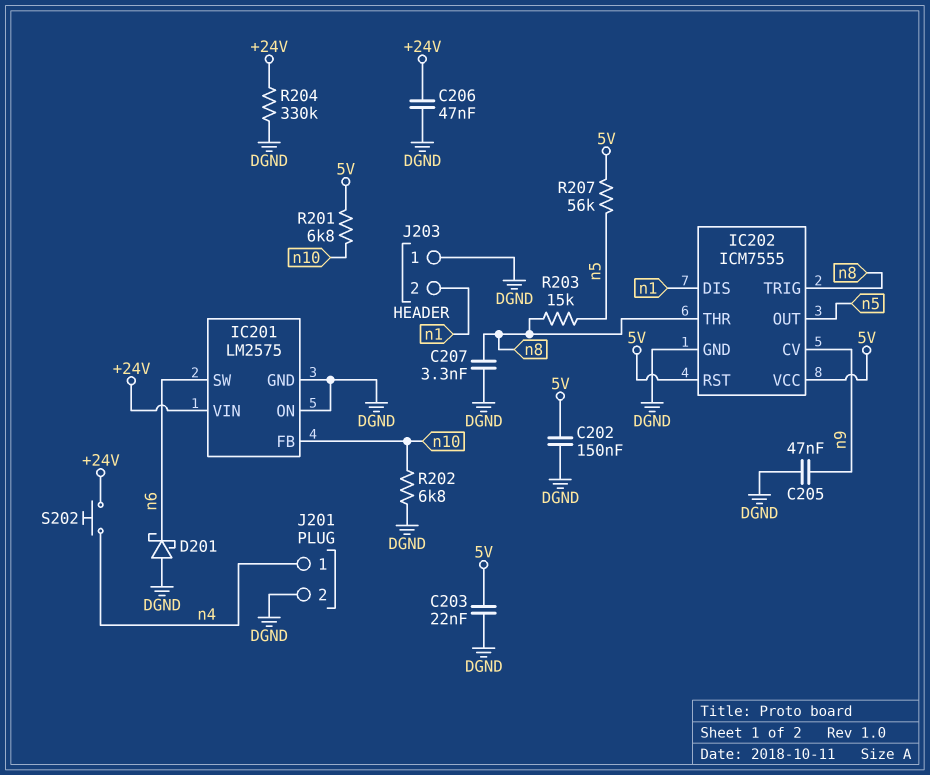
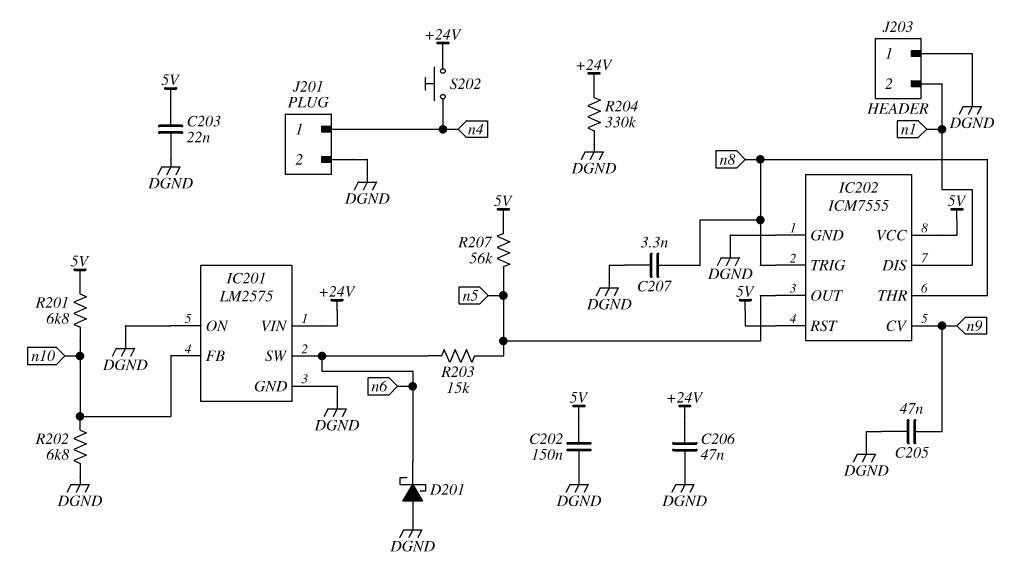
R203: 15k (n5, n8) -> 15k (n5, n6)

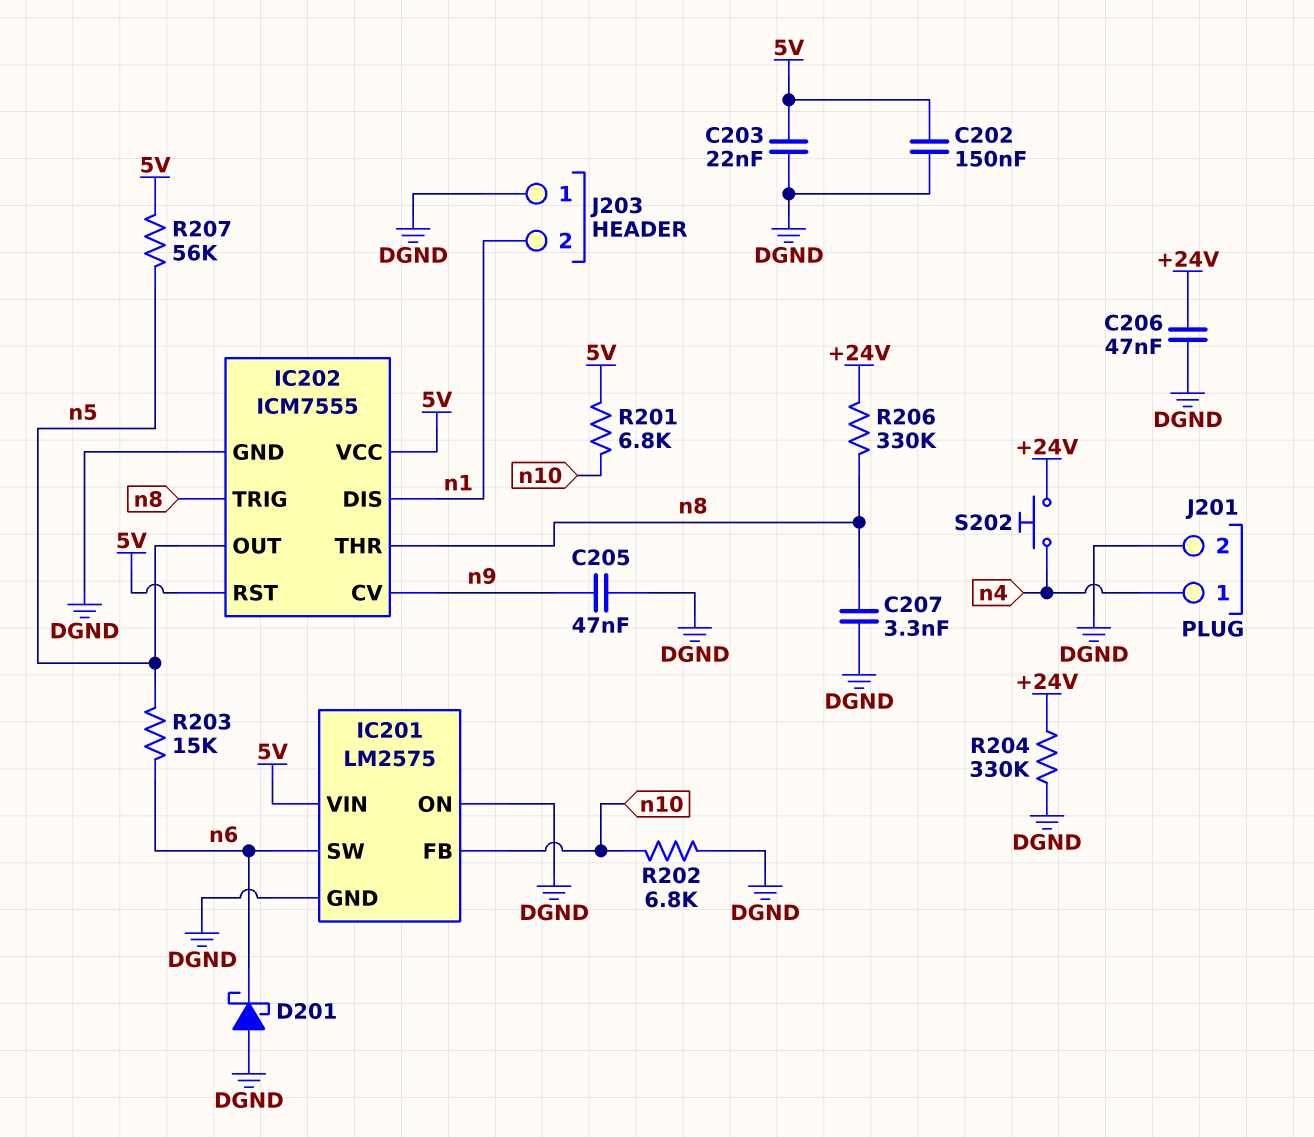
IC201 pin VIN: +24V -> 5V
R206: none -> 330k (+24V, n8)

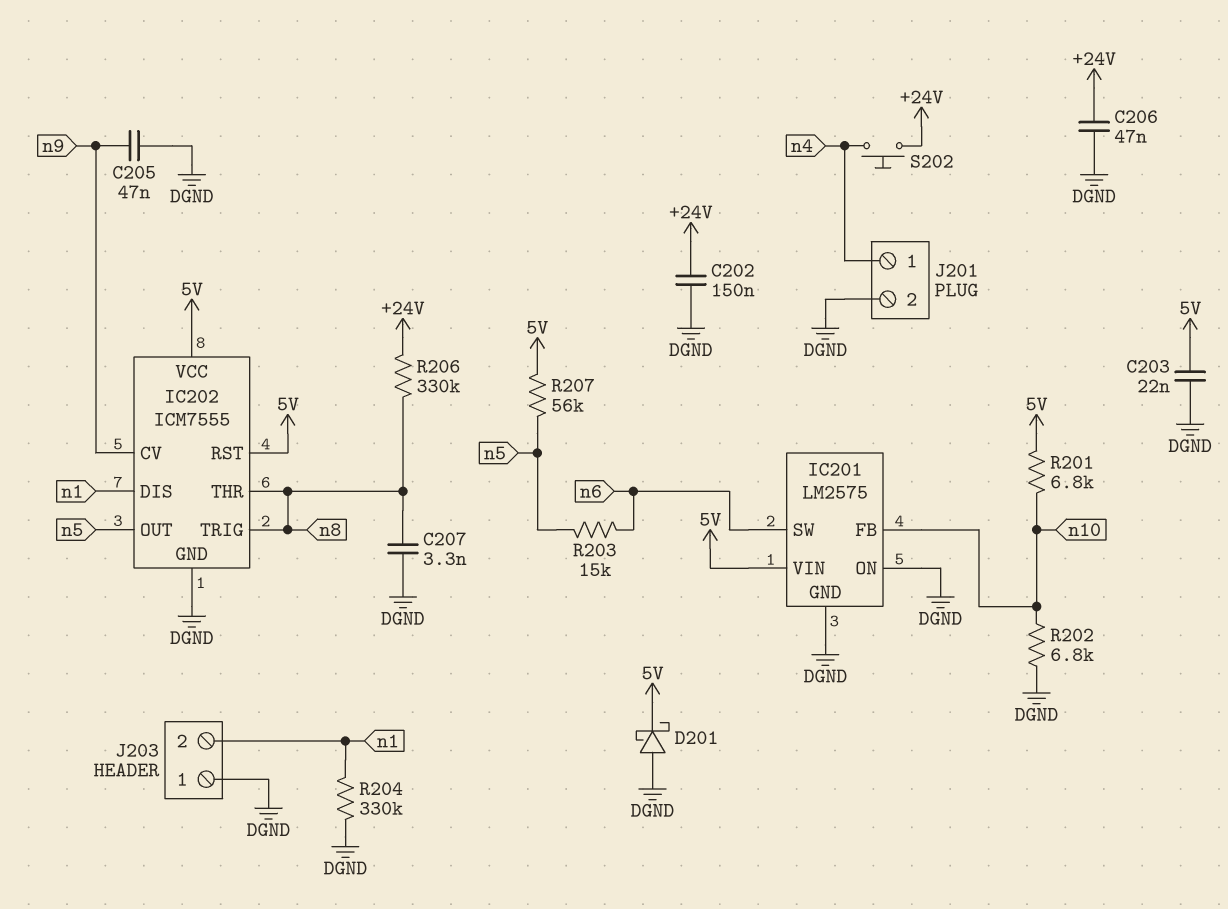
C202: 150nF (5V, DGND) -> 150nF (+24V, DGND)
D201: schottky (A DGND, K n6) -> schottky (A DGND, K 5V)
R204: 330k (+24V, DGND) -> 330k (DGND, n1)

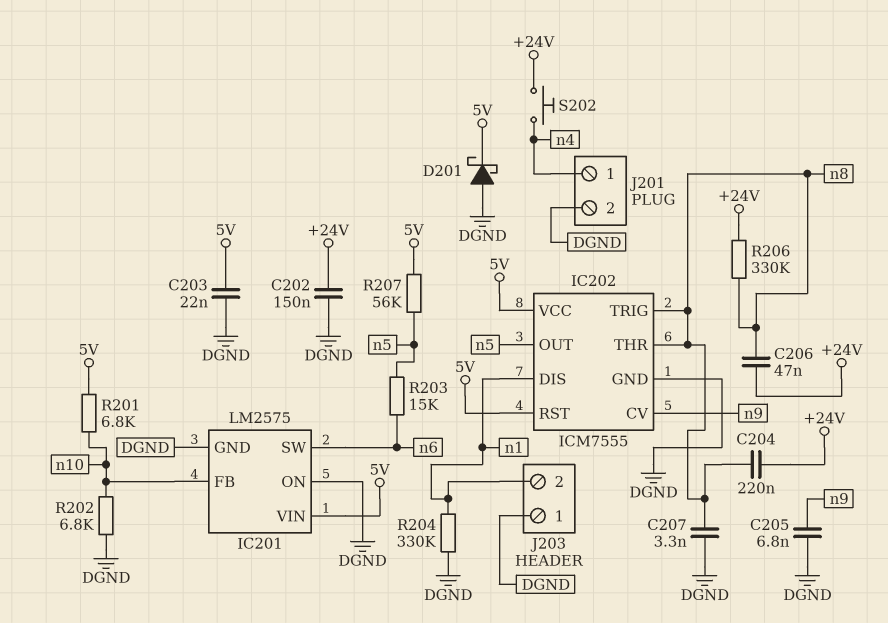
C204: none -> 220nF (+24V, n8)
C205: 47nF (DGND, n9) -> 6.8nF (DGND, n9)
C206: 47nF (+24V, DGND) -> 47nF (+24V, n8)

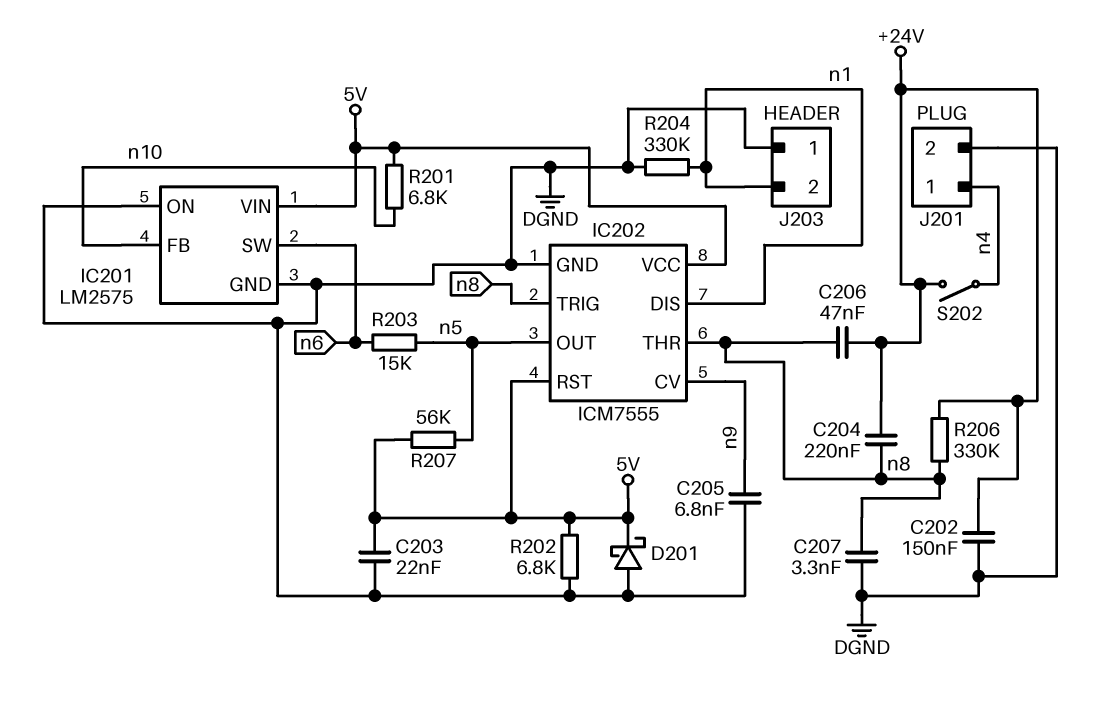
R202: 6.8k (DGND, n10) -> 6.8k (5V, DGND)
S202: button (+24V, n4) -> switch (+24V, n4)

